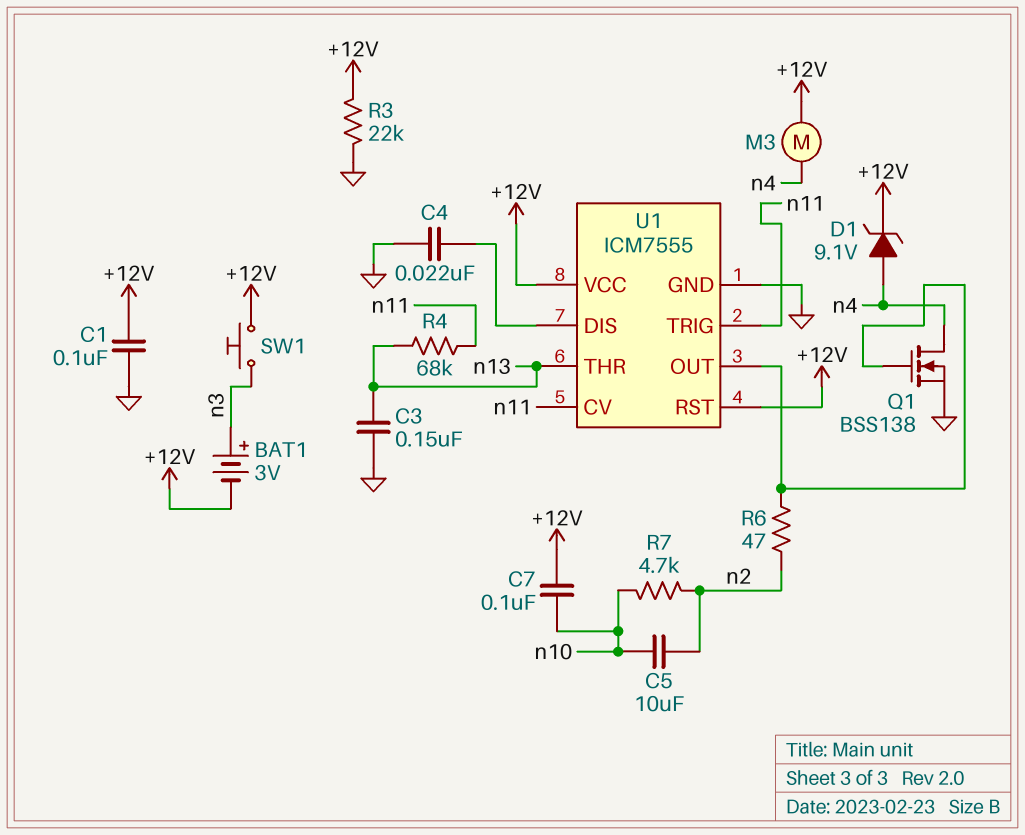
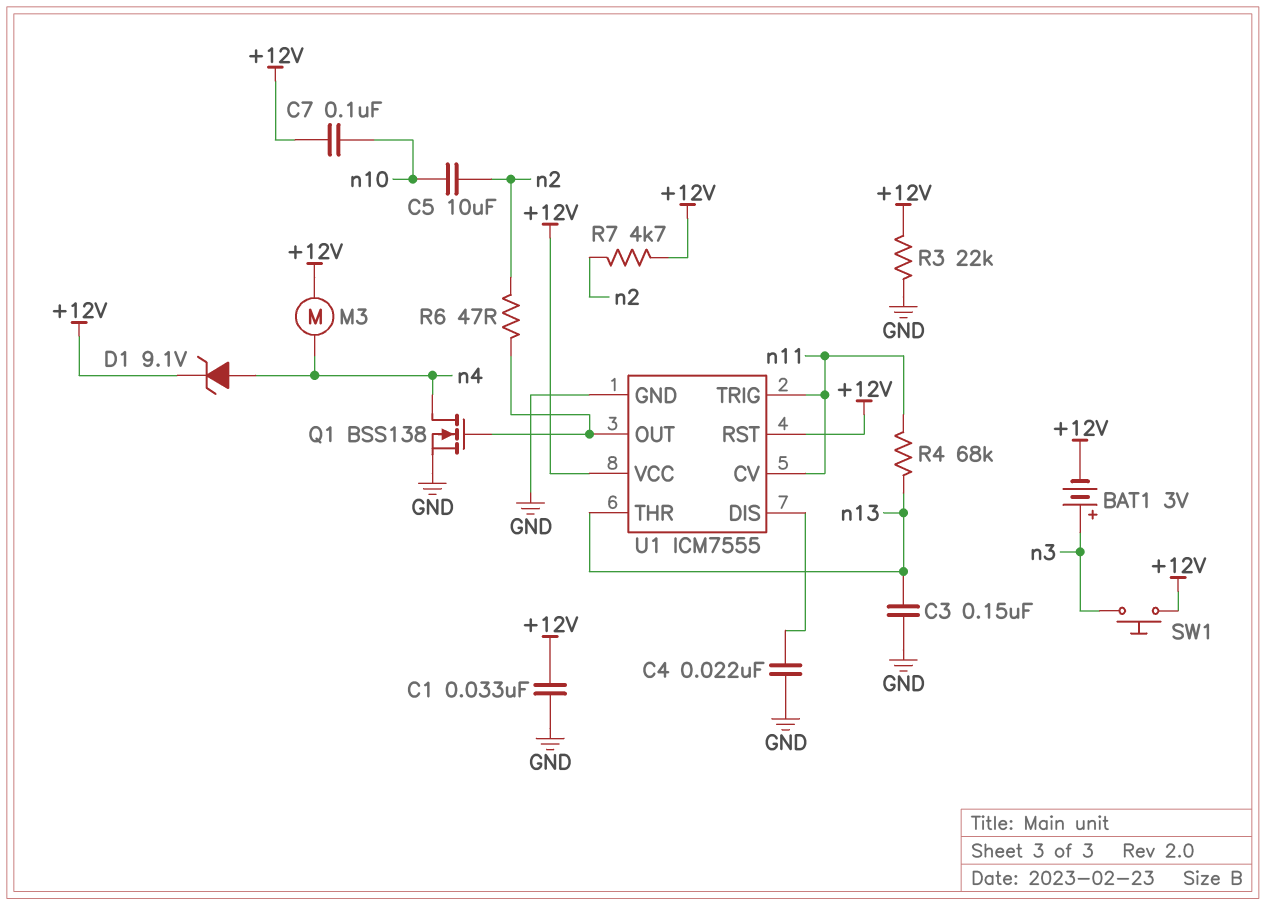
C1: 100nF (+12V, GND) -> 33nF (+12V, GND)
R7: 4.7k (n2, n10) -> 4.7k (+12V, n2)

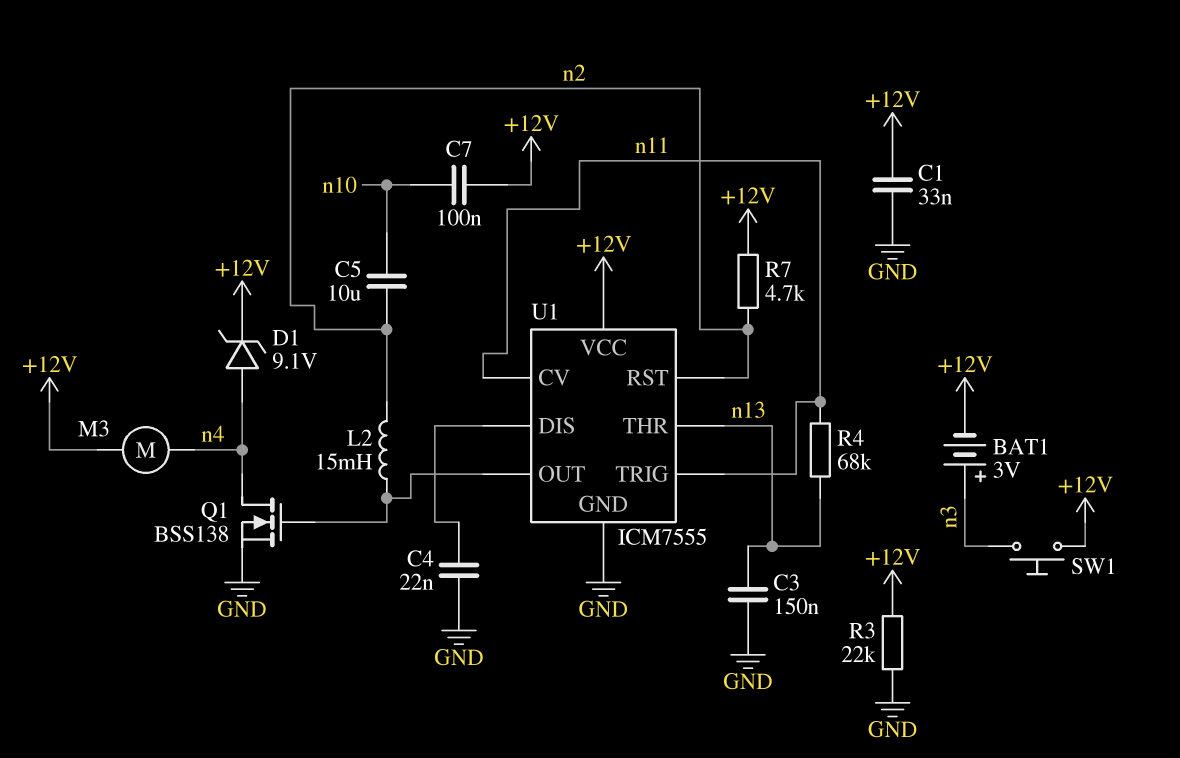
L2: none -> 15mH (U1/OUT, n2)
R6: 47 (U1/OUT, n2) -> none
U1 pin RST: +12V -> n2

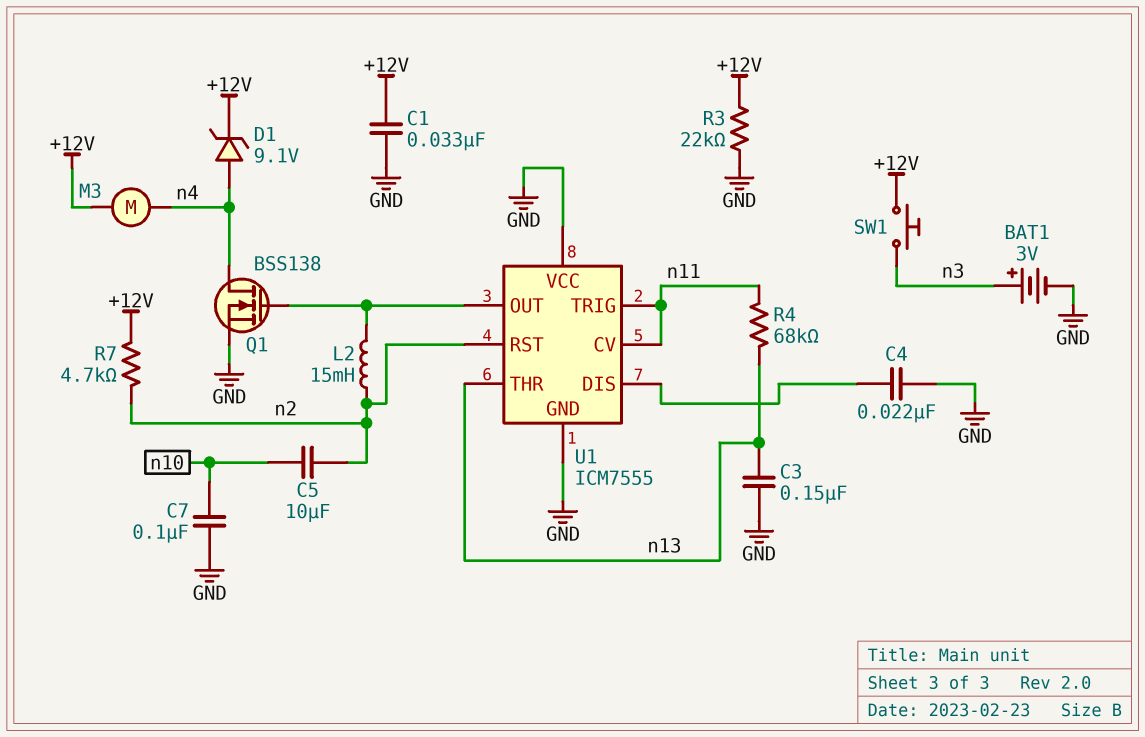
BAT1: 3V (plus n3, minus +12V) -> 3V (plus n3, minus GND)
C7: 100nF (+12V, n10) -> 100nF (GND, n10)
U1 pin VCC: +12V -> GND

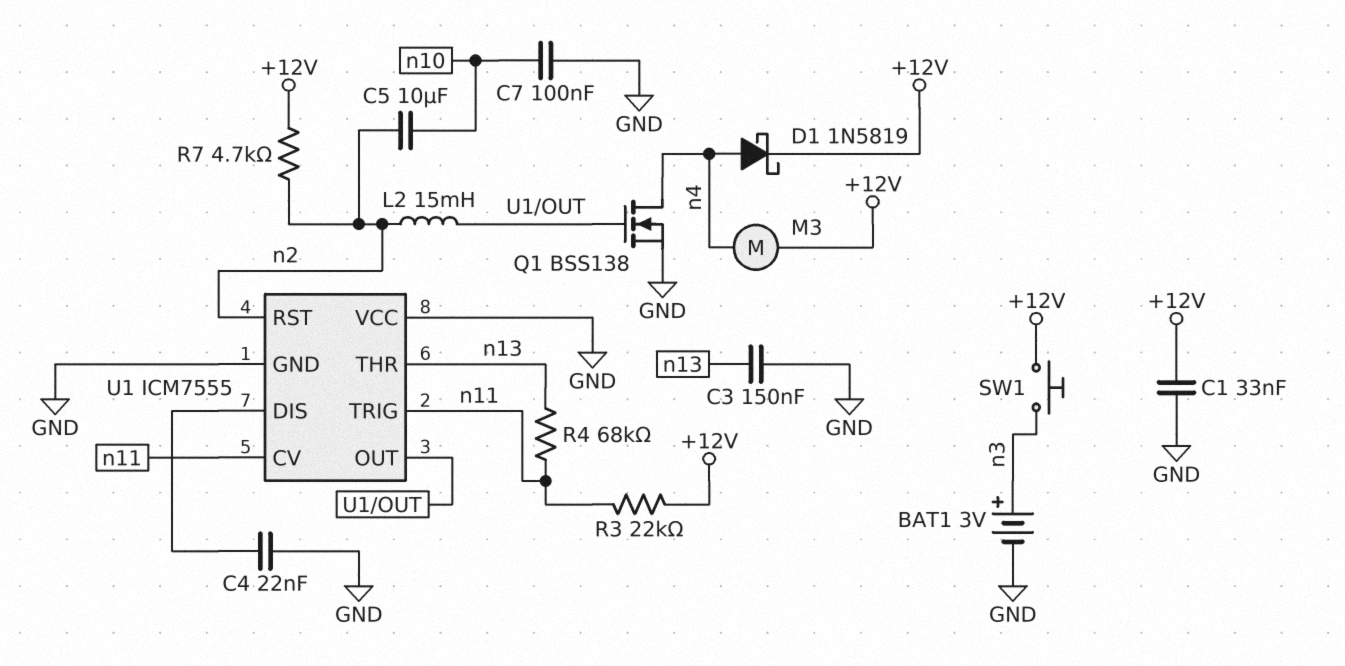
D1: zener 9.1V (A n4, K +12V) -> schottky 1N5819 (A n4, K +12V)
R3: 22k (+12V, GND) -> 22k (+12V, n11)

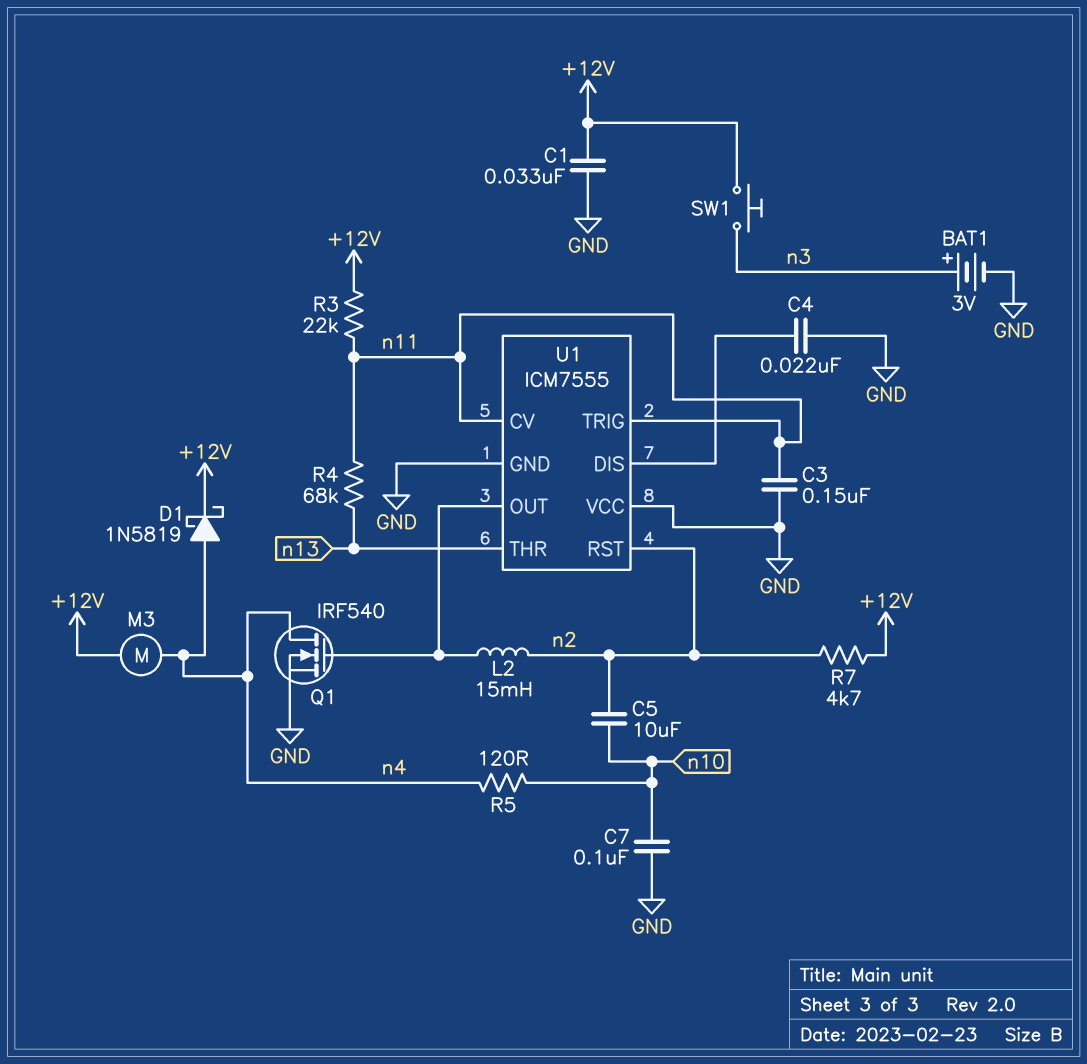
C3: 150nF (GND, n13) -> 150nF (GND, n11)
Q1: NMOS BSS138 (G U1/OUT, D n4, S GND) -> NMOS IRF540 (G U1/OUT, D n4, S GND)
R5: none -> 120 (n4, n10)

